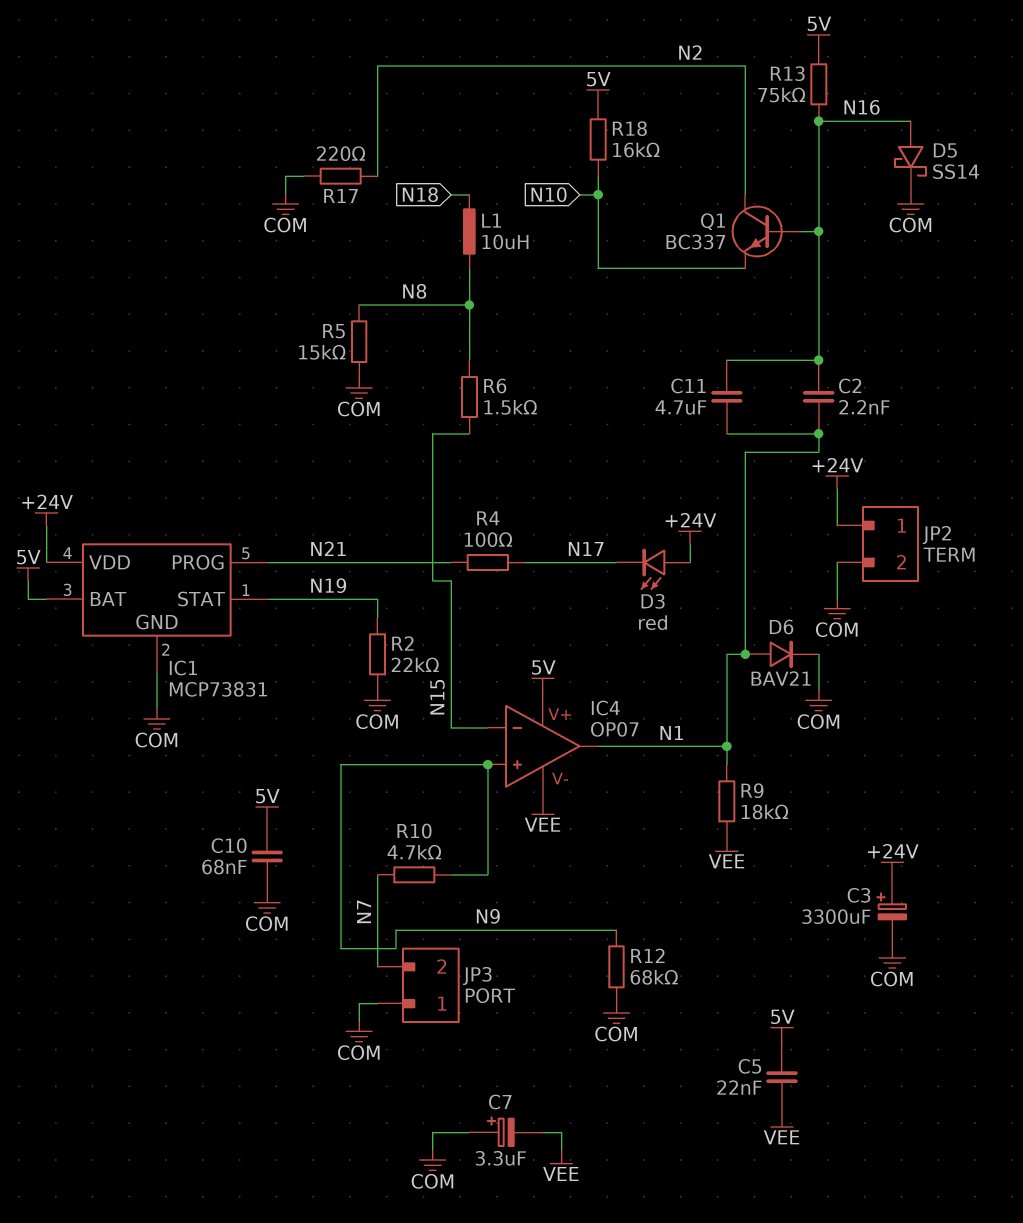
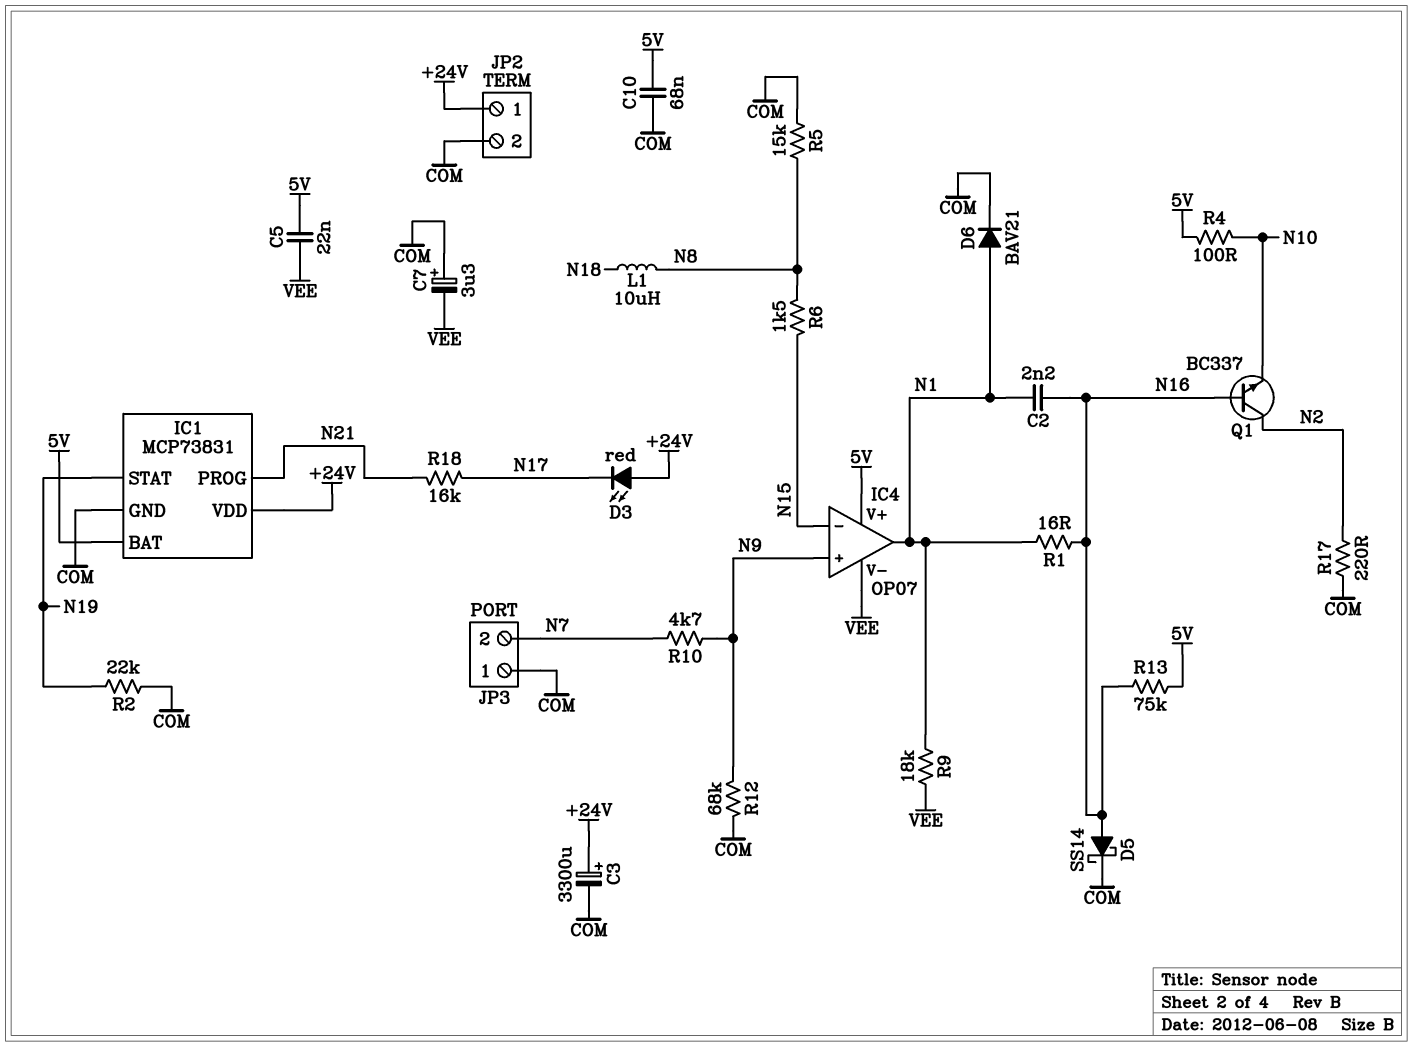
C11: 4.7uF (N1, N16) -> none
R1: none -> 16 (N1, N16)
R4: 100 (N17, N21) -> 100 (5V, N10)
R18: 16k (5V, N10) -> 16k (N17, N21)

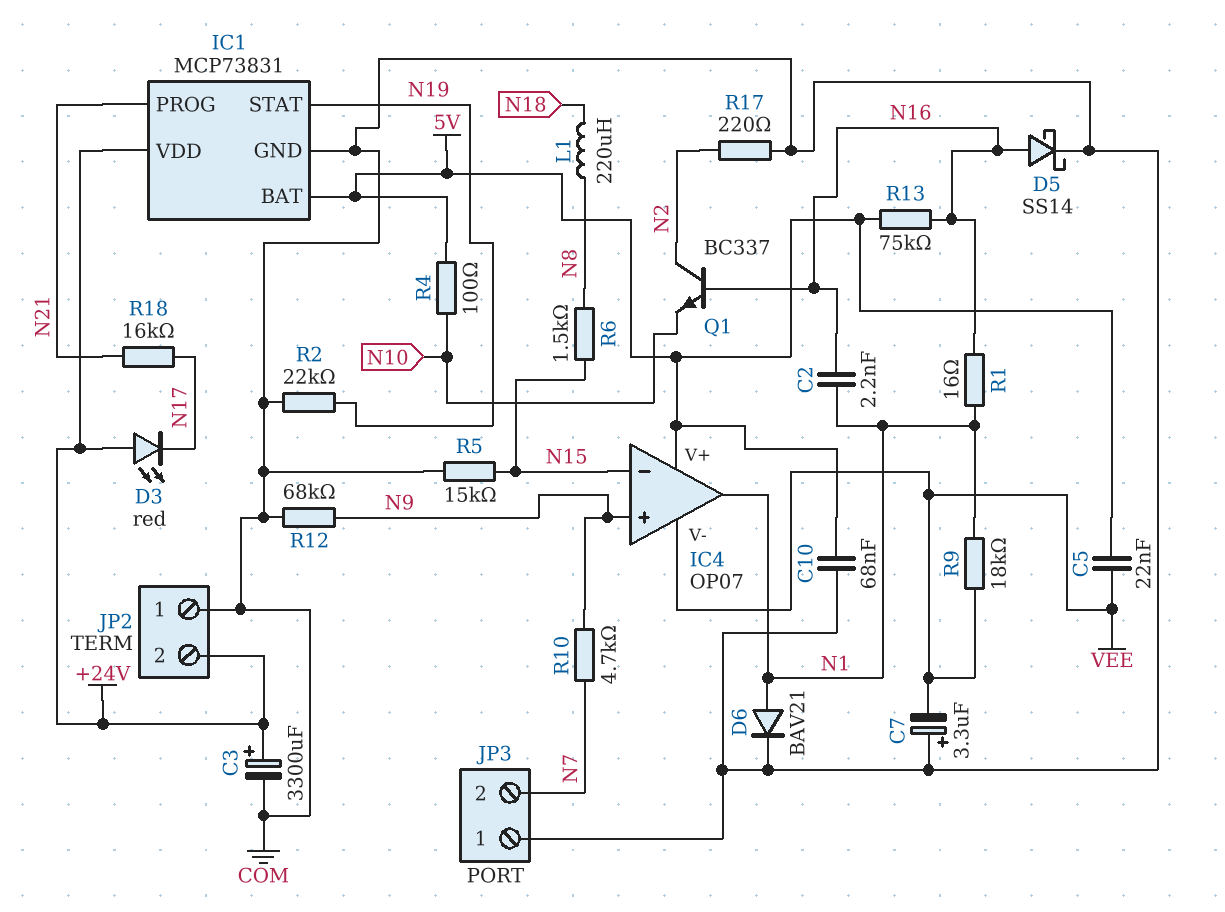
JP2 pin 1: +24V -> COM
JP2 pin 2: COM -> +24V
L1: 10uH (N8, N18) -> 220uH (N8, N18)
R5: 15k (COM, N8) -> 15k (COM, N15)

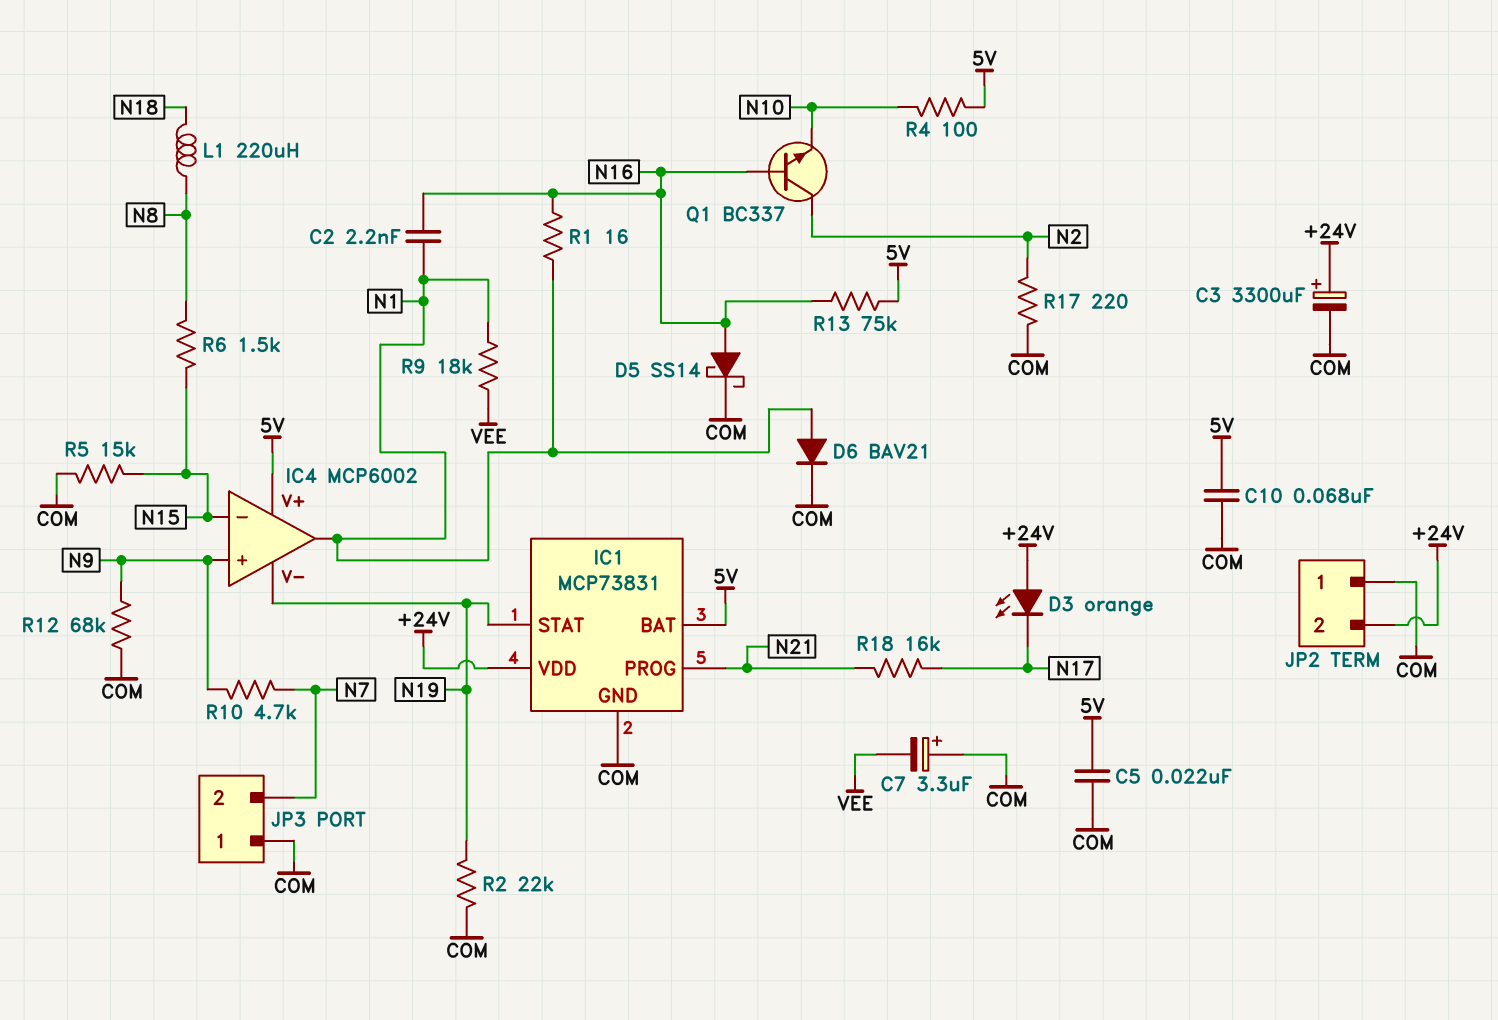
C5: 22nF (5V, VEE) -> 22nF (5V, COM)
D3: LED red (A +24V, K N17) -> LED orange (A +24V, K N17)
IC4: OP07 -> MCP6002
IC4 pin V-: VEE -> N19

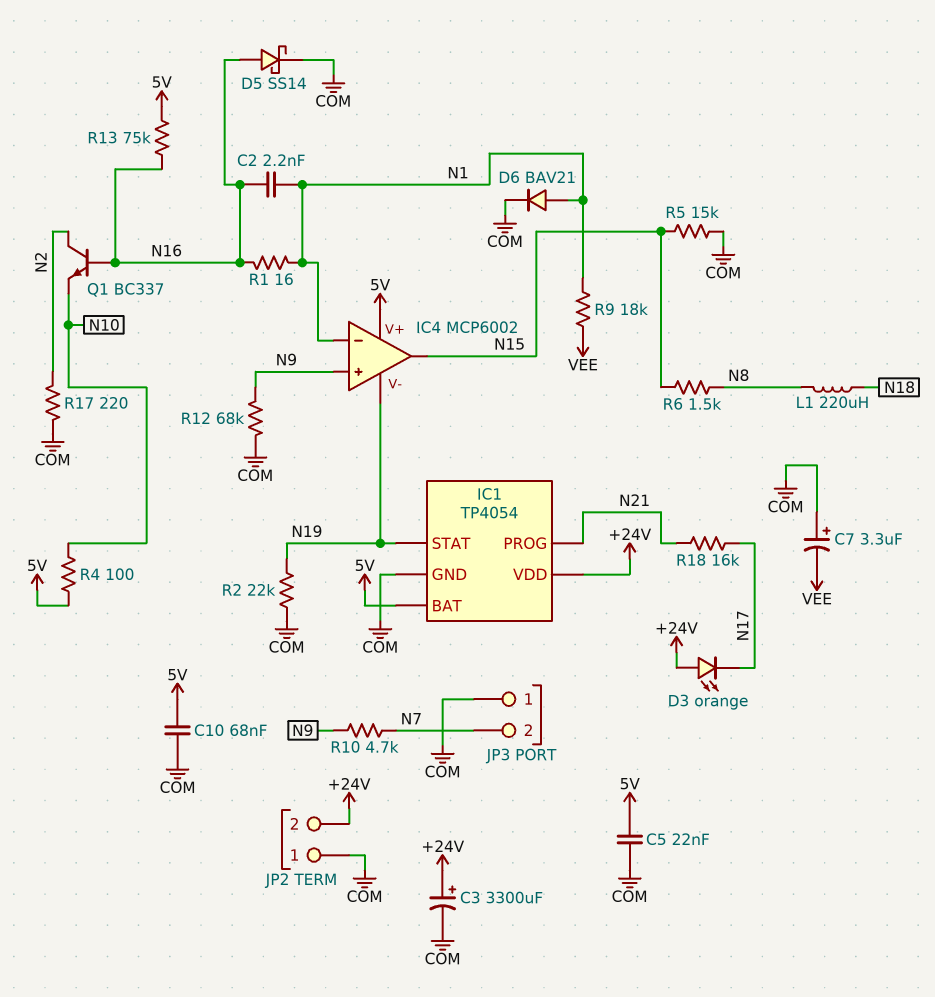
IC1: MCP73831 -> TP4054
IC4 pin in-: N15 -> N1
IC4 pin out: N1 -> N15

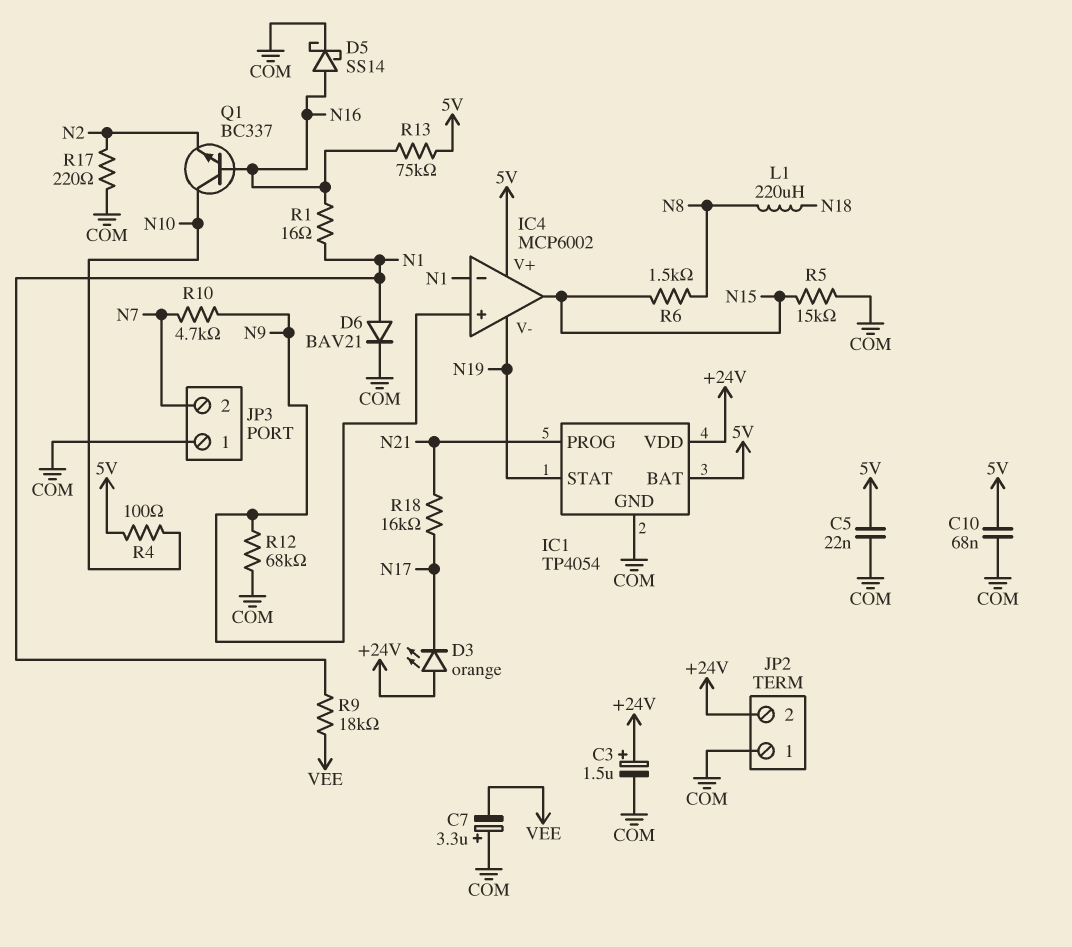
C2: 2.2nF (N1, N16) -> none
C3: 3300uF (plus +24V, minus COM) -> 1.5uF (plus +24V, minus COM)
Q1: NPN BC337 (B N16, C N2, E N10) -> NPN BC337 (B N16, C N10, E N2)
R2: 22k (COM, N19) -> none

